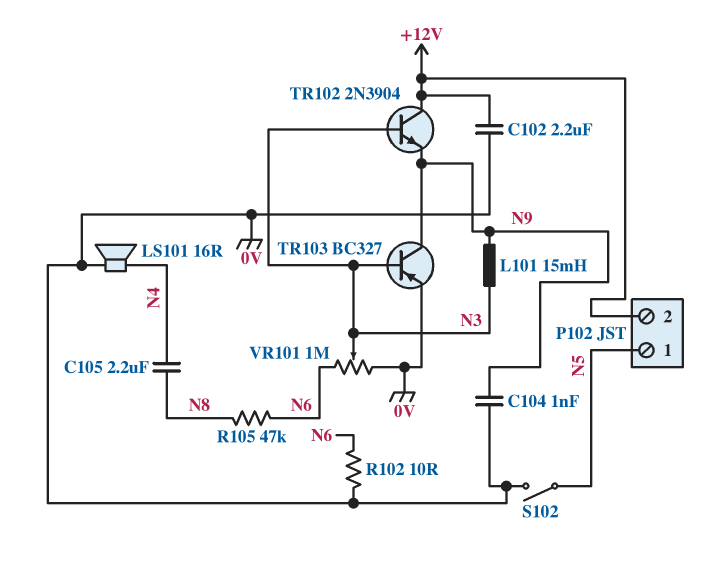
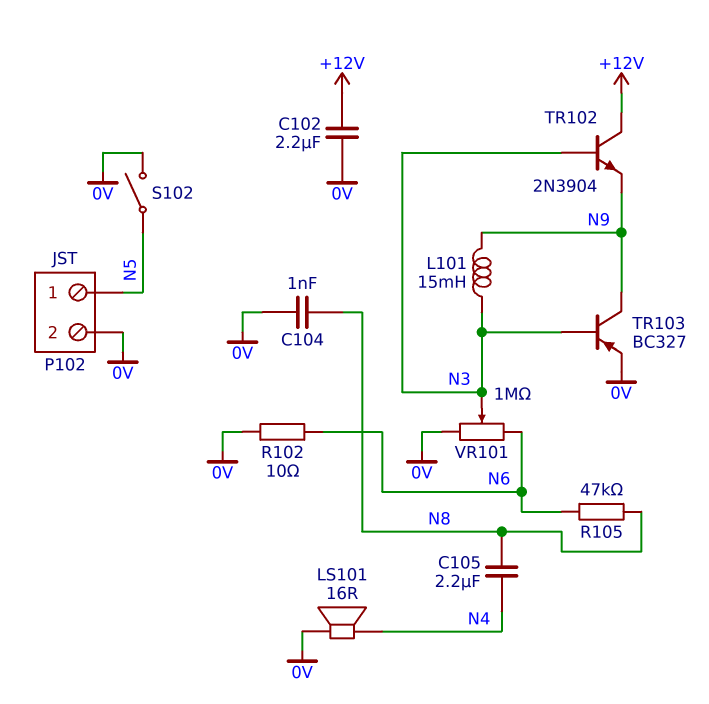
C104: 1nF (0V, N9) -> 1nF (0V, N8)
P102 pin 2: +12V -> 0V

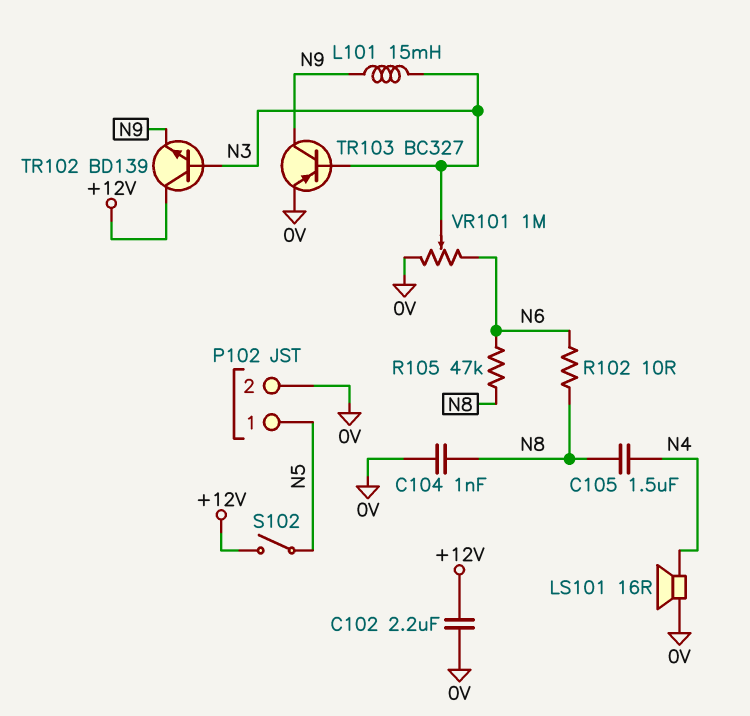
C105: 2.2uF (N4, N8) -> 1.5uF (N4, N8)
R102: 10 (0V, N6) -> 10 (N6, N8)
S102: switch (0V, N5) -> switch (+12V, N5)
TR102: NPN 2N3904 (B N3, C +12V, E N9) -> NPN BD139 (B N3, C +12V, E N9)

